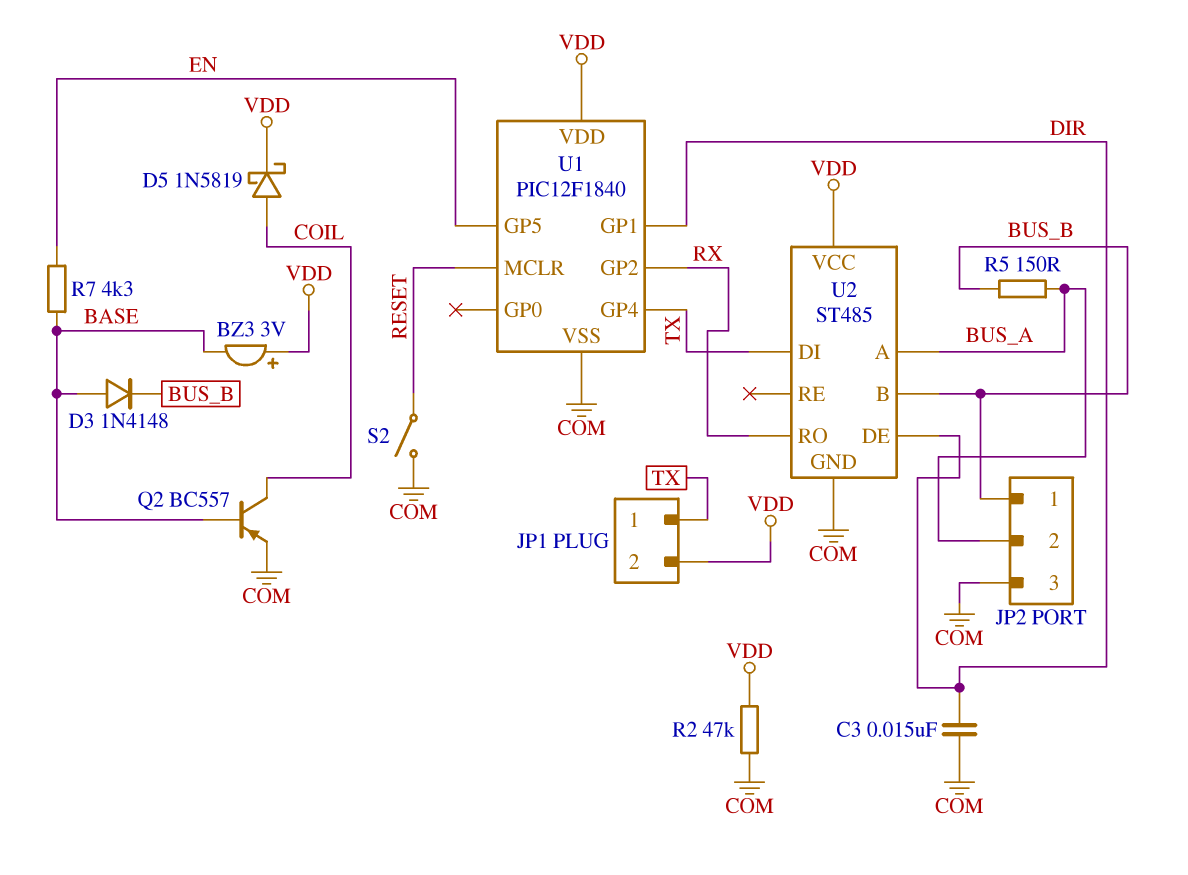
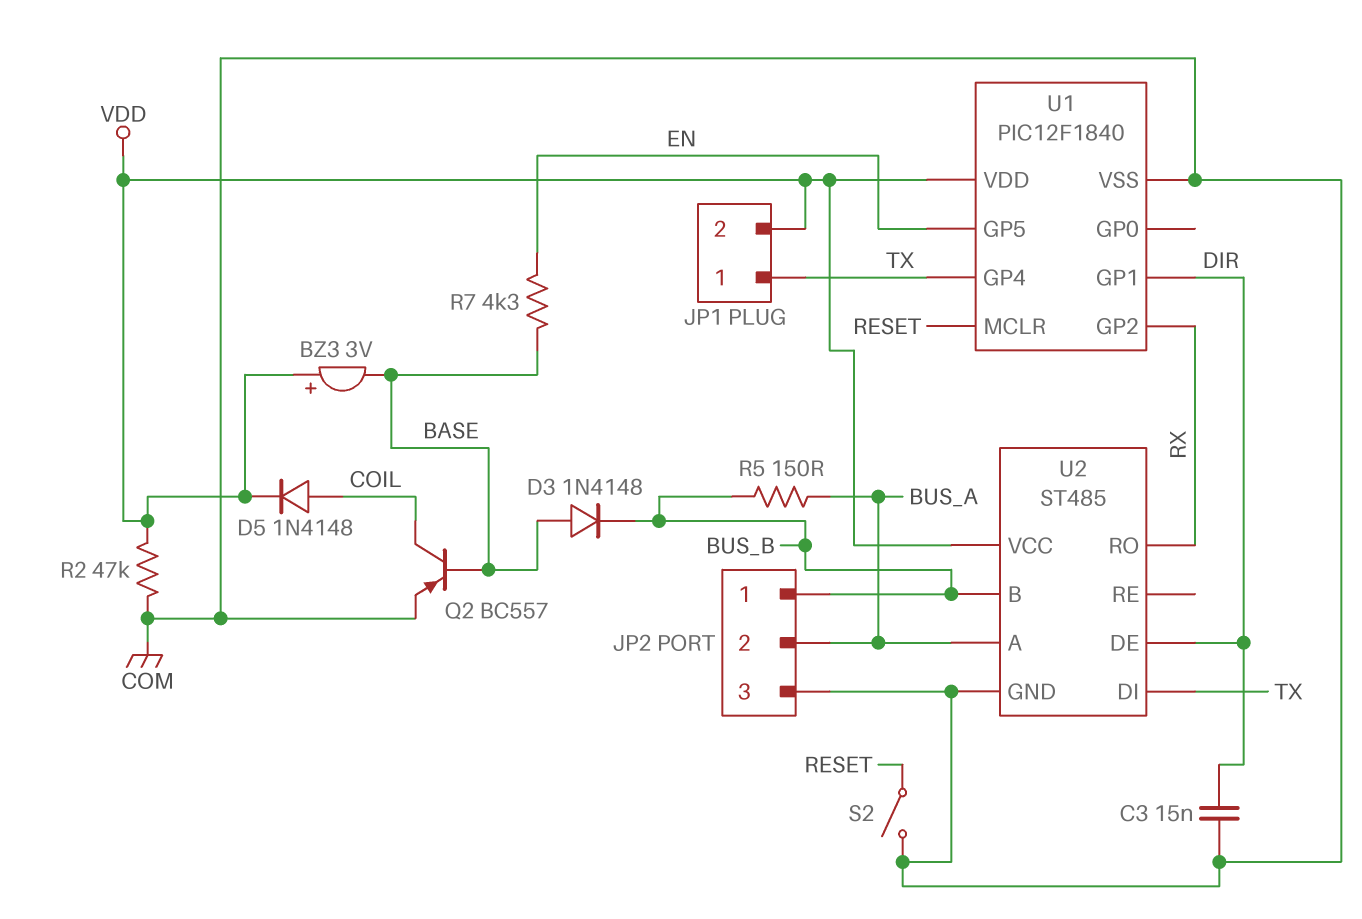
D5: schottky 1N5819 (A COIL, K VDD) -> diode 1N4148 (A COIL, K VDD)

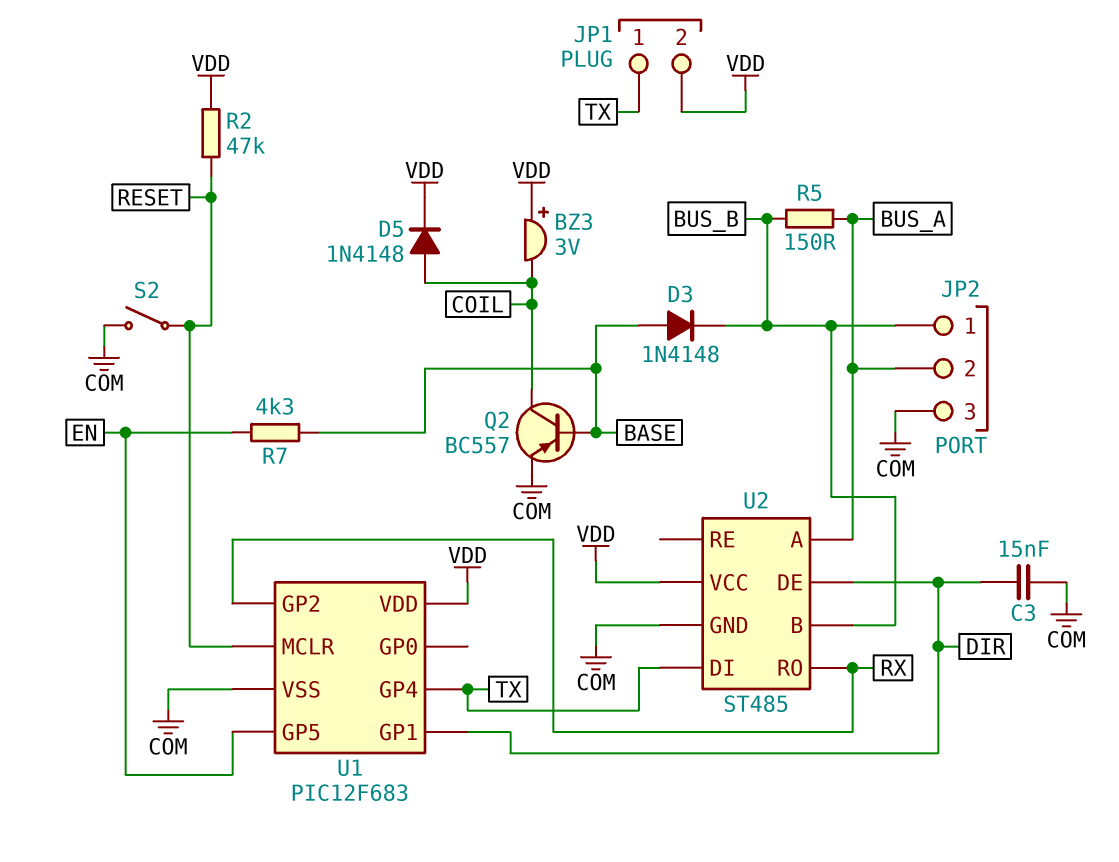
BZ3: buzzer 3V (plus VDD, minus BASE) -> buzzer 3V (plus VDD, minus COIL)
R2: 47k (COM, VDD) -> 47k (RESET, VDD)
U1: PIC12F1840 -> PIC12F683

